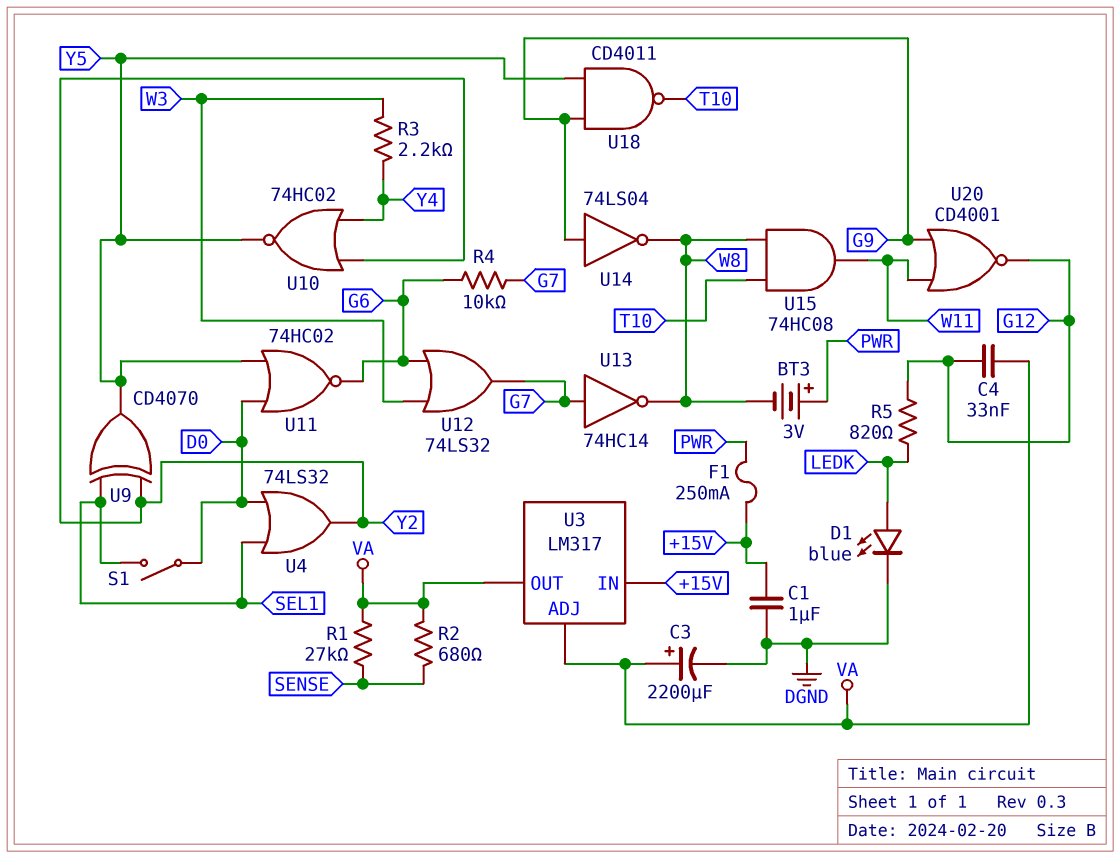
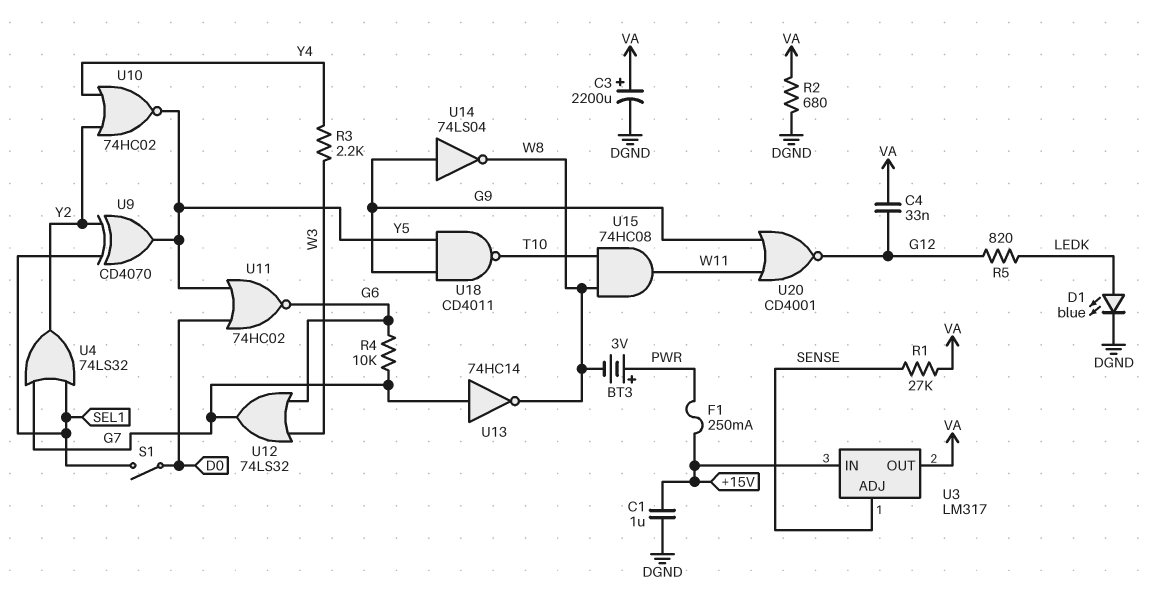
R2: 680 (SENSE, VA) -> 680 (DGND, VA)
U3 pin ADJ: VA -> SENSE
U4: OR 74LS32 (in D0, in SEL1, out Y2) -> OR 74LS32 (in G7, in SEL1, out Y2)

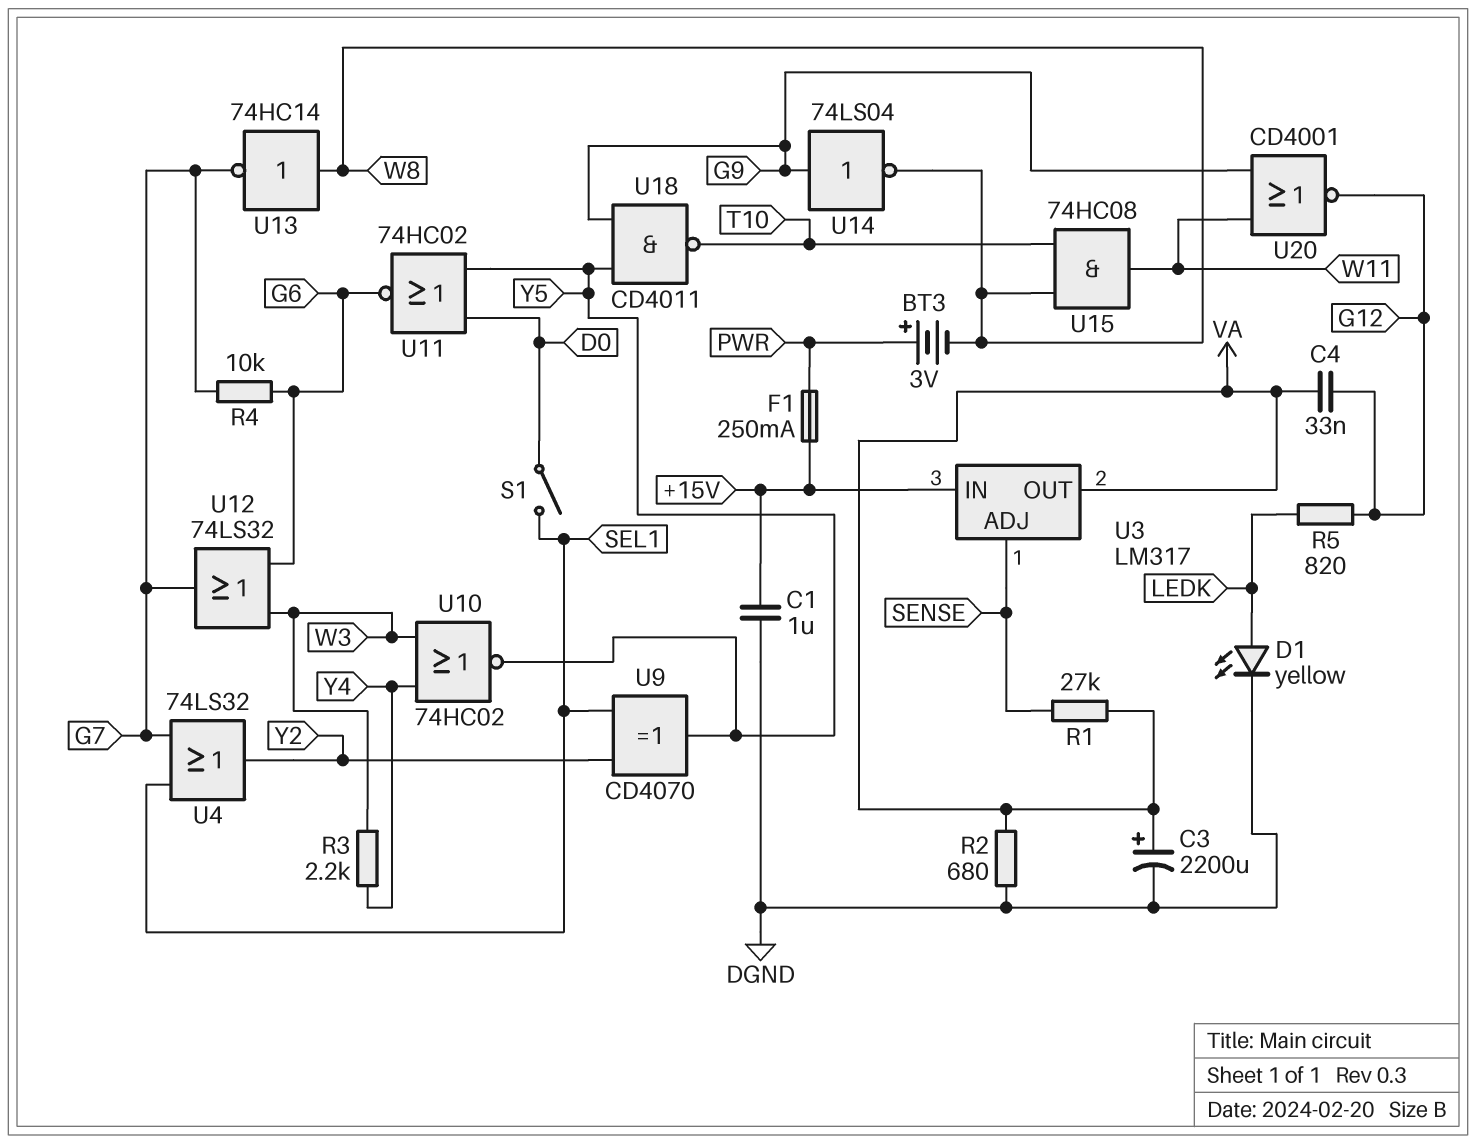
D1: LED blue (A LEDK, K DGND) -> LED yellow (A LEDK, K DGND)
U10: NOR 74HC02 (in Y2, in Y4, out Y5) -> NOR 74HC02 (in W3, in Y4, out Y5)
U13: NOT 74HC14 (in G7, out W8) -> NOT 74HC14 (in W8, out G7)

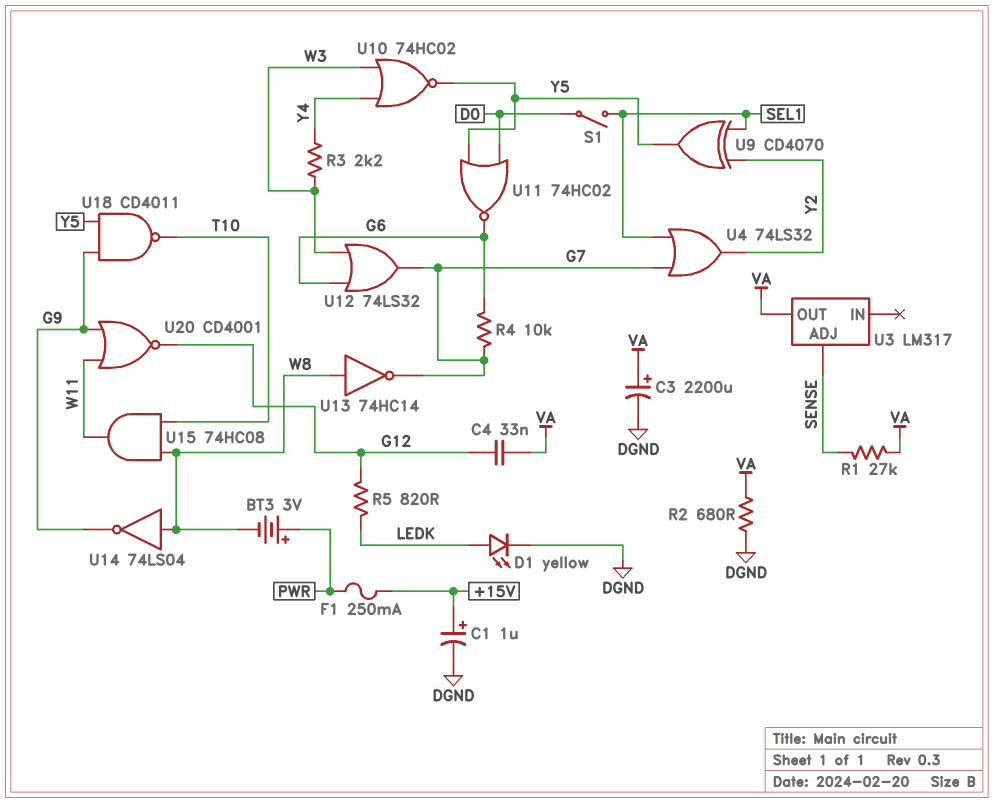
C1: 1uF (+15V, DGND) -> 1uF (plus +15V, minus DGND)
U3 pin IN: +15V -> none
U14: NOT 74LS04 (in G9, out W8) -> NOT 74LS04 (in W8, out G9)

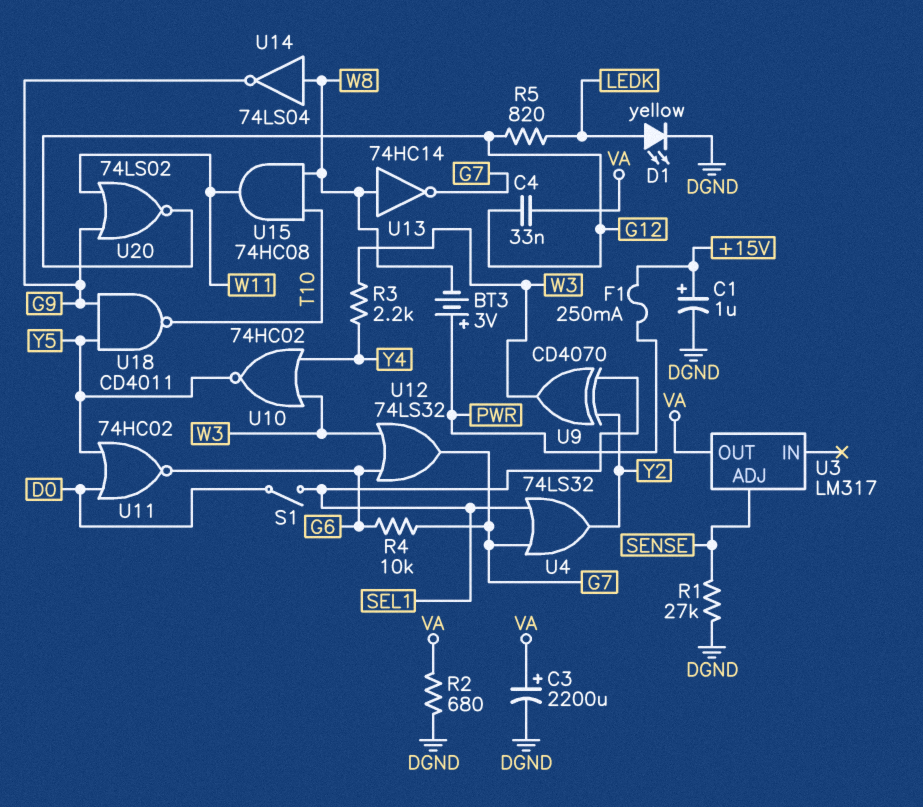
R1: 27k (SENSE, VA) -> 27k (DGND, SENSE)
U9: XOR CD4070 (in SEL1, in Y2, out Y5) -> XOR CD4070 (in SEL1, in Y2, out W3)
U20: NOR CD4001 (in G9, in W11, out G12) -> NOR 74LS02 (in G9, in W11, out G12)

